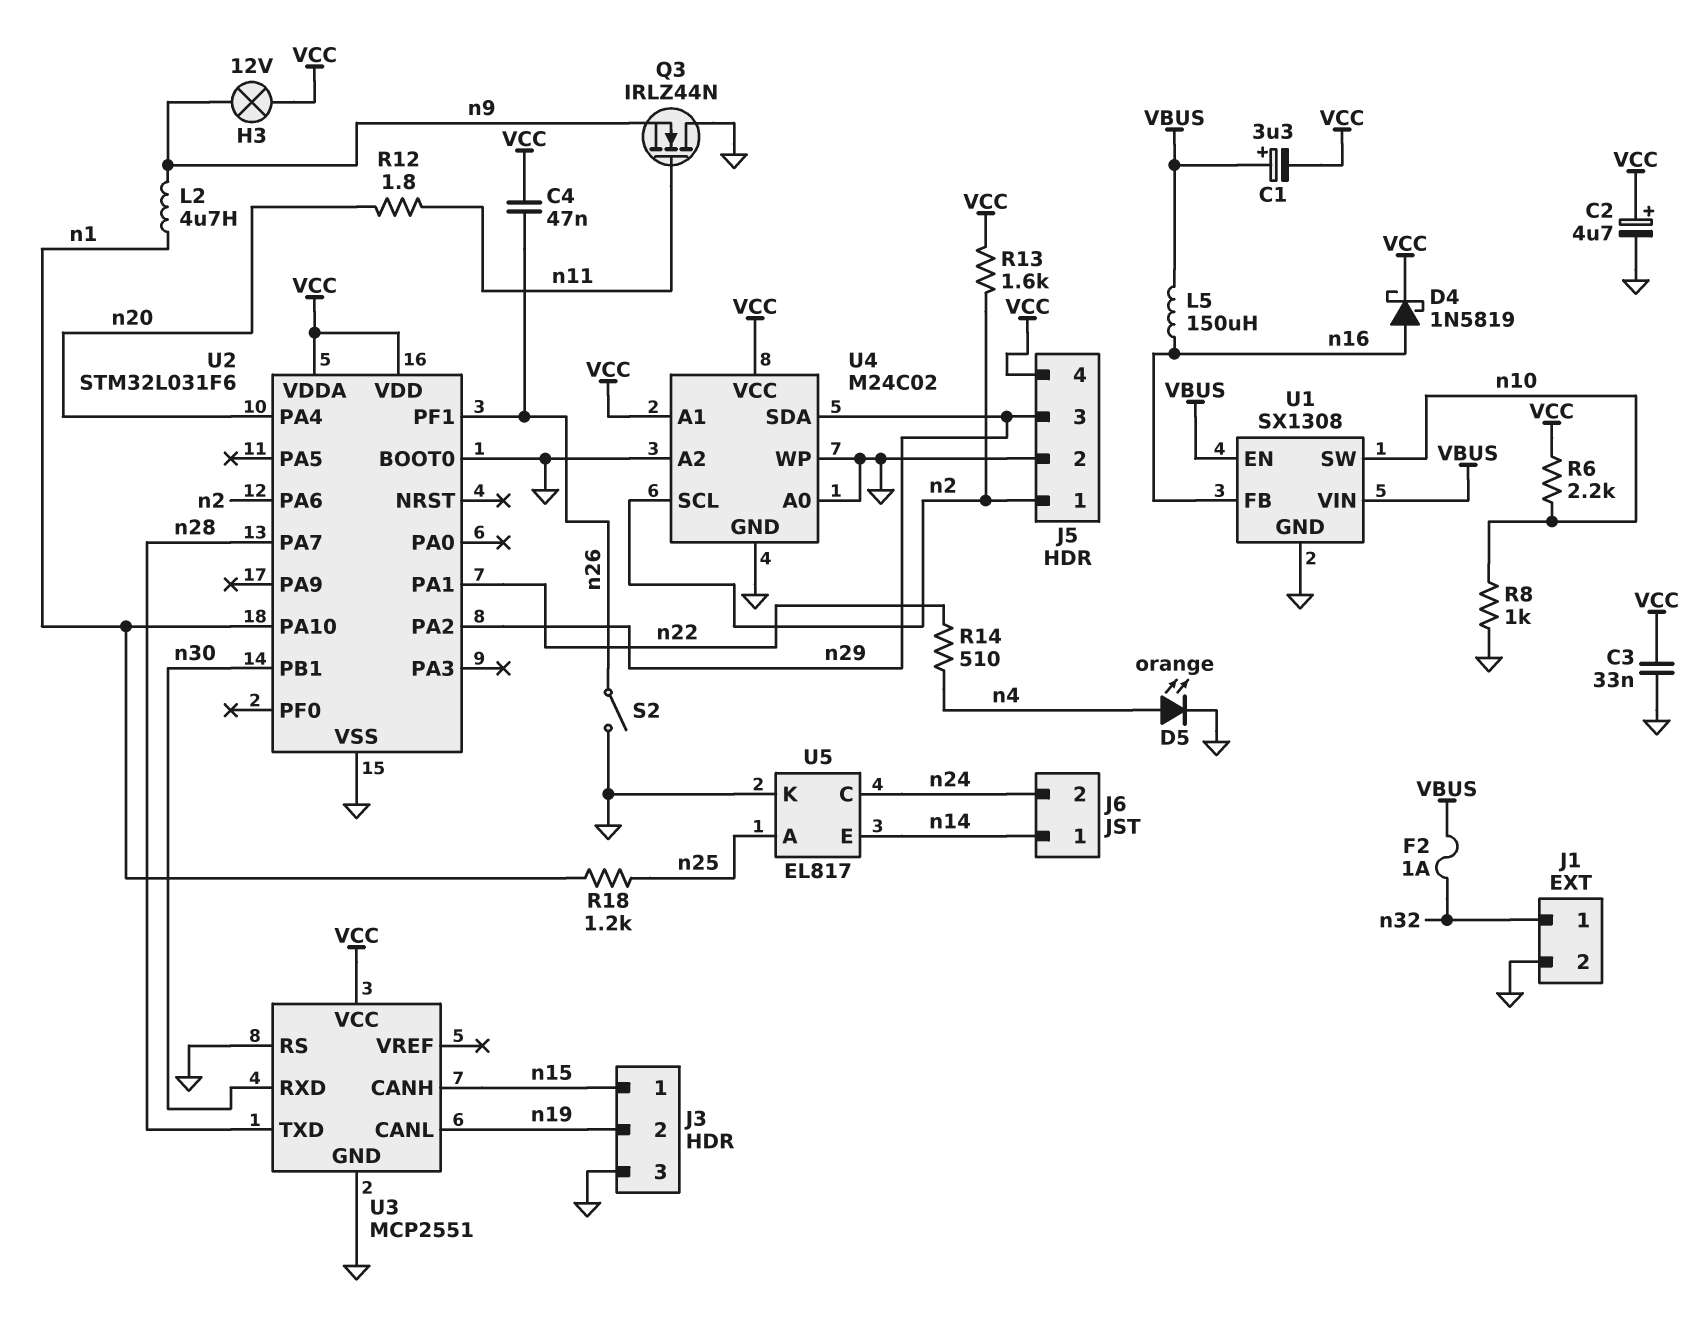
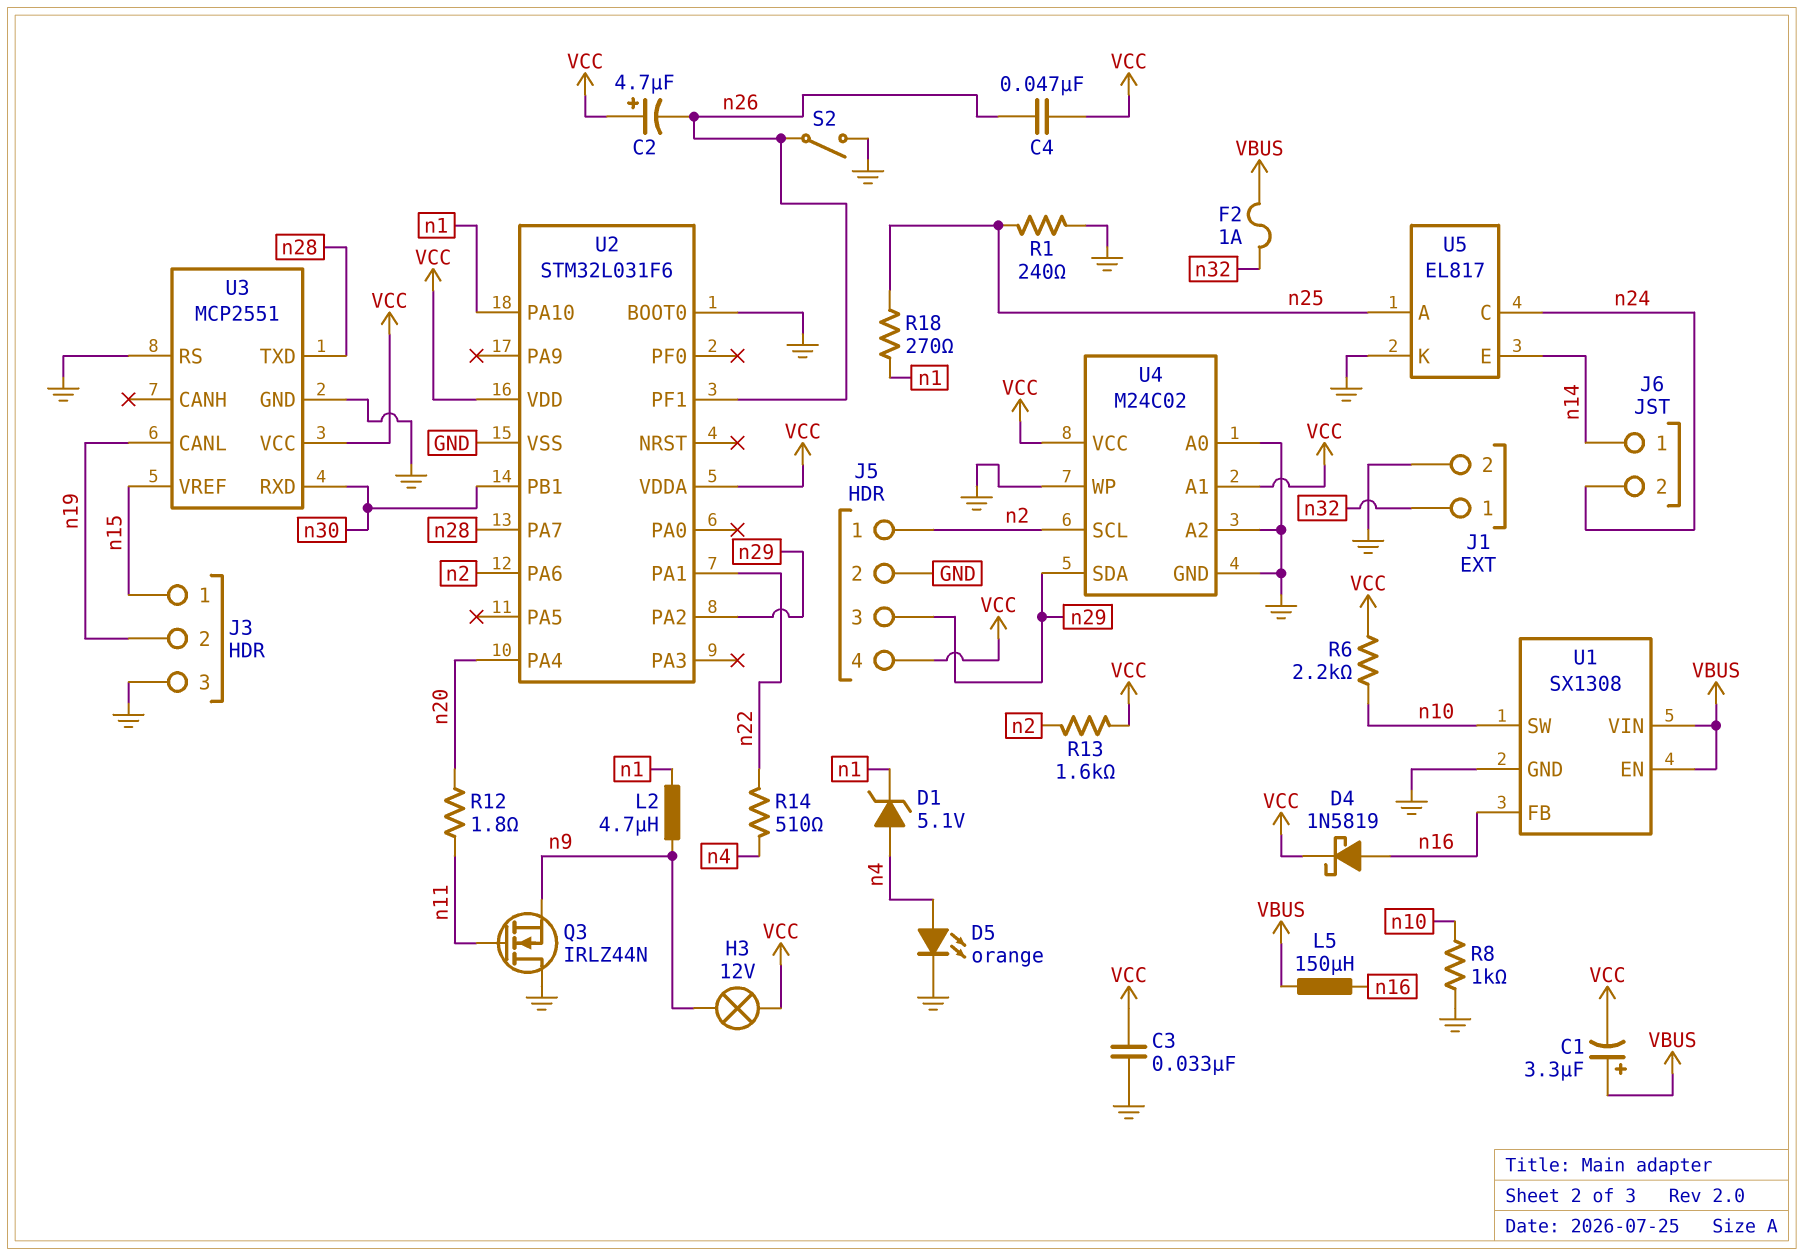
C2: 4.7uF (plus VCC, minus GND) -> 4.7uF (plus VCC, minus n26)
D1: none -> zener 5.1V (A n4, K n1)
R1: none -> 240 (GND, n25)
R18: 1.2k (n1, n25) -> 270 (n1, n25)
U3 pin CANH: n15 -> none
U3 pin VREF: none -> n15

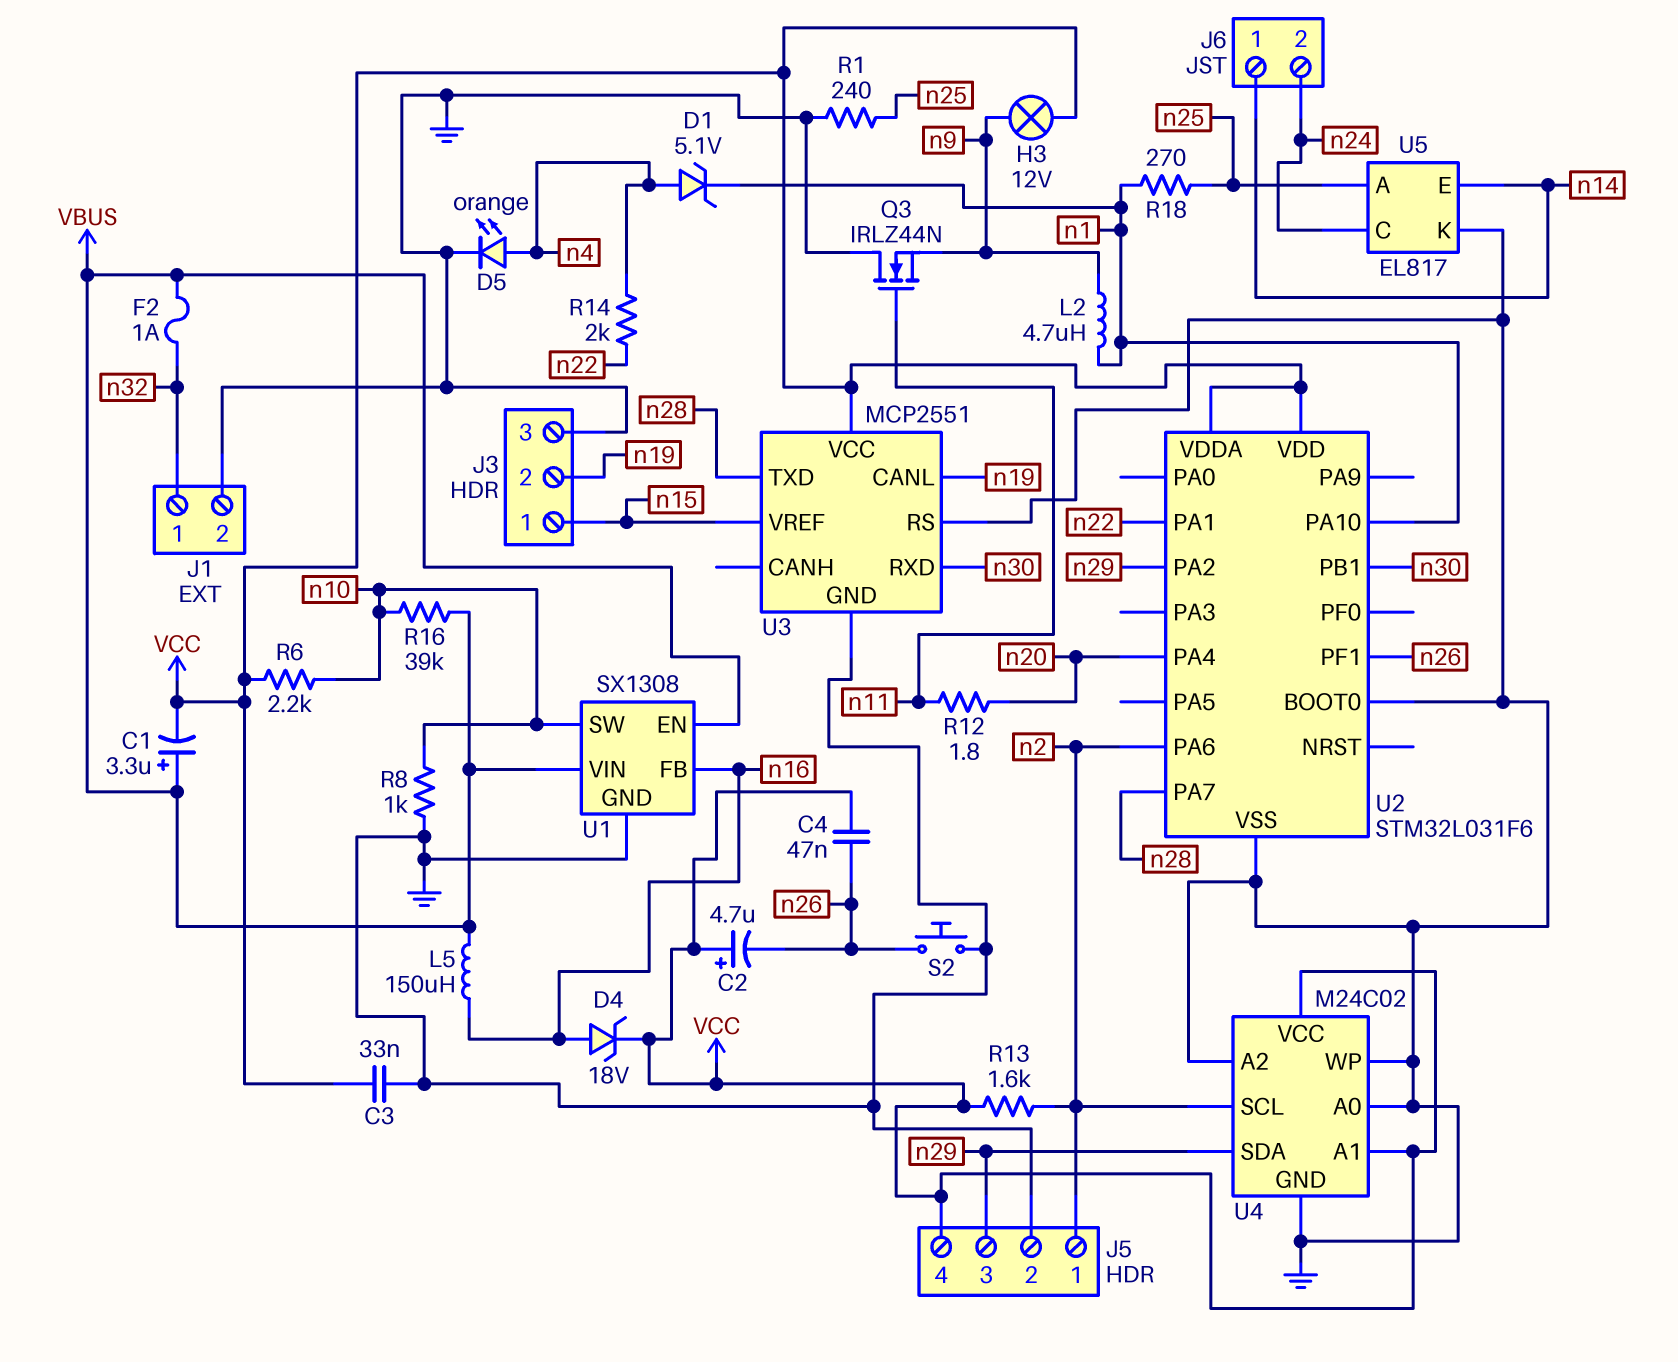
D4: schottky 1N5819 (A n16, K VCC) -> zener 18V (A n16, K VCC)
R14: 510 (n4, n22) -> 2k (n4, n22)
R16: none -> 39k (VBUS, n10)
S2: switch (GND, n26) -> button (GND, n26)

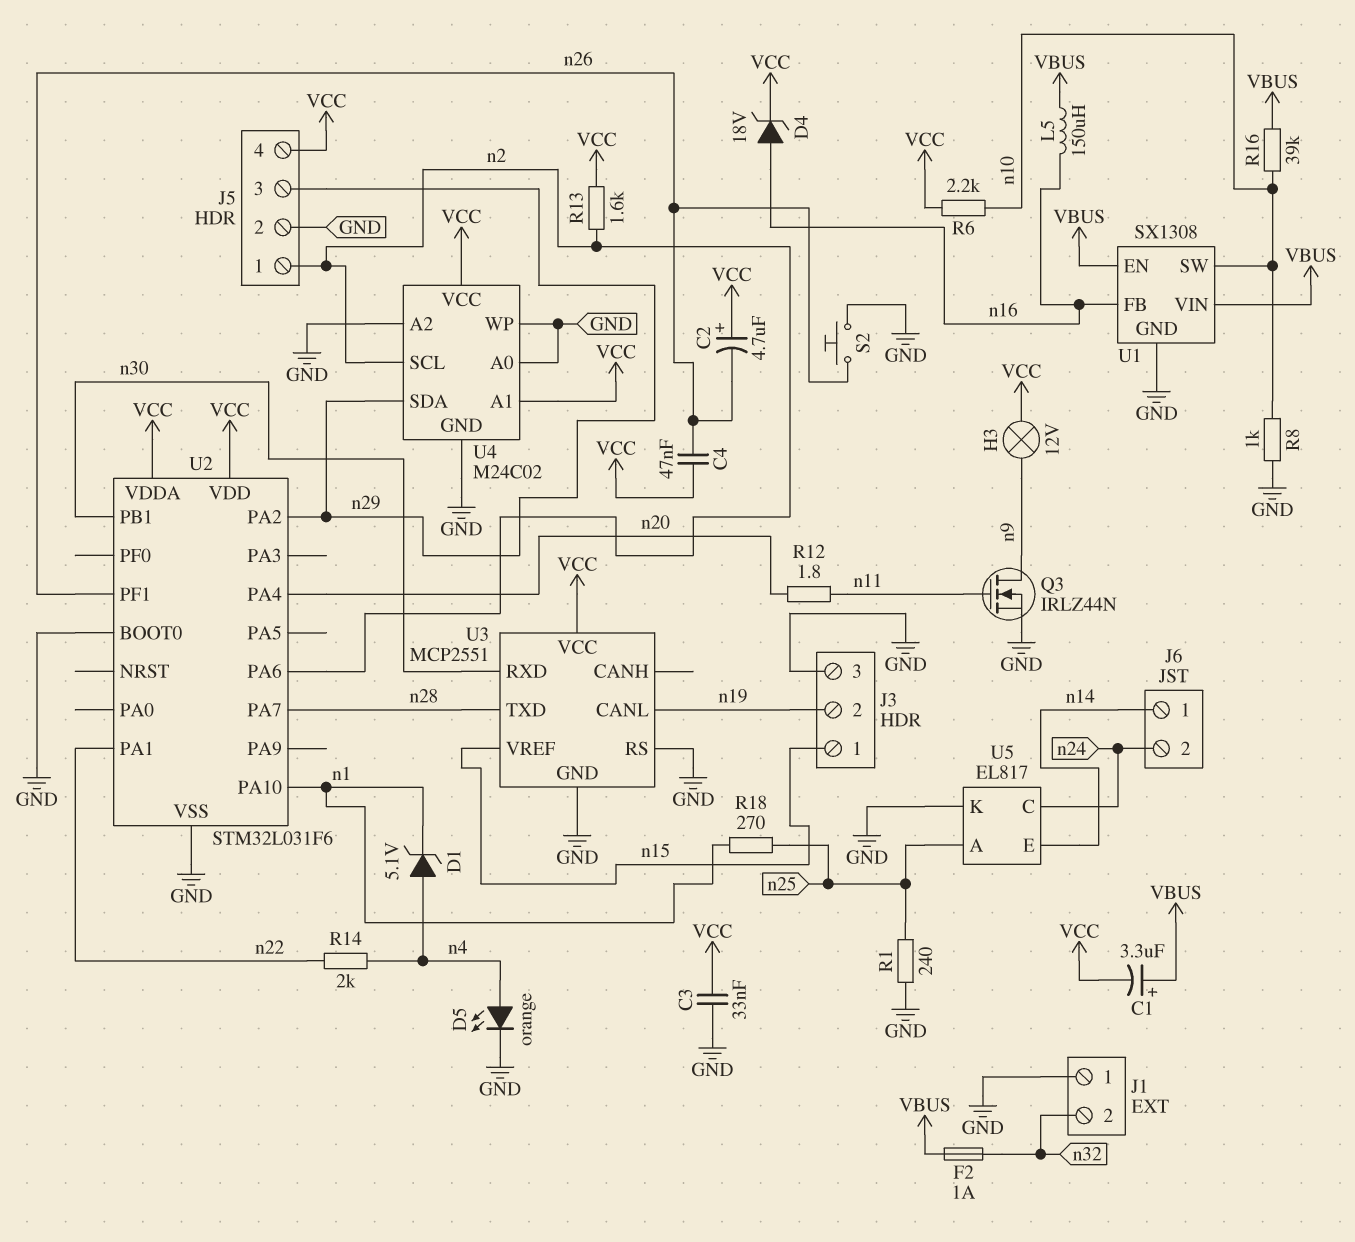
J1 pin 1: n32 -> GND
J1 pin 2: GND -> n32
L2: 4.7uH (n1, n9) -> none
Q3: NMOS IRLZ44N (G n11, D GND, S n9) -> NMOS IRLZ44N (G n11, D n9, S GND)

